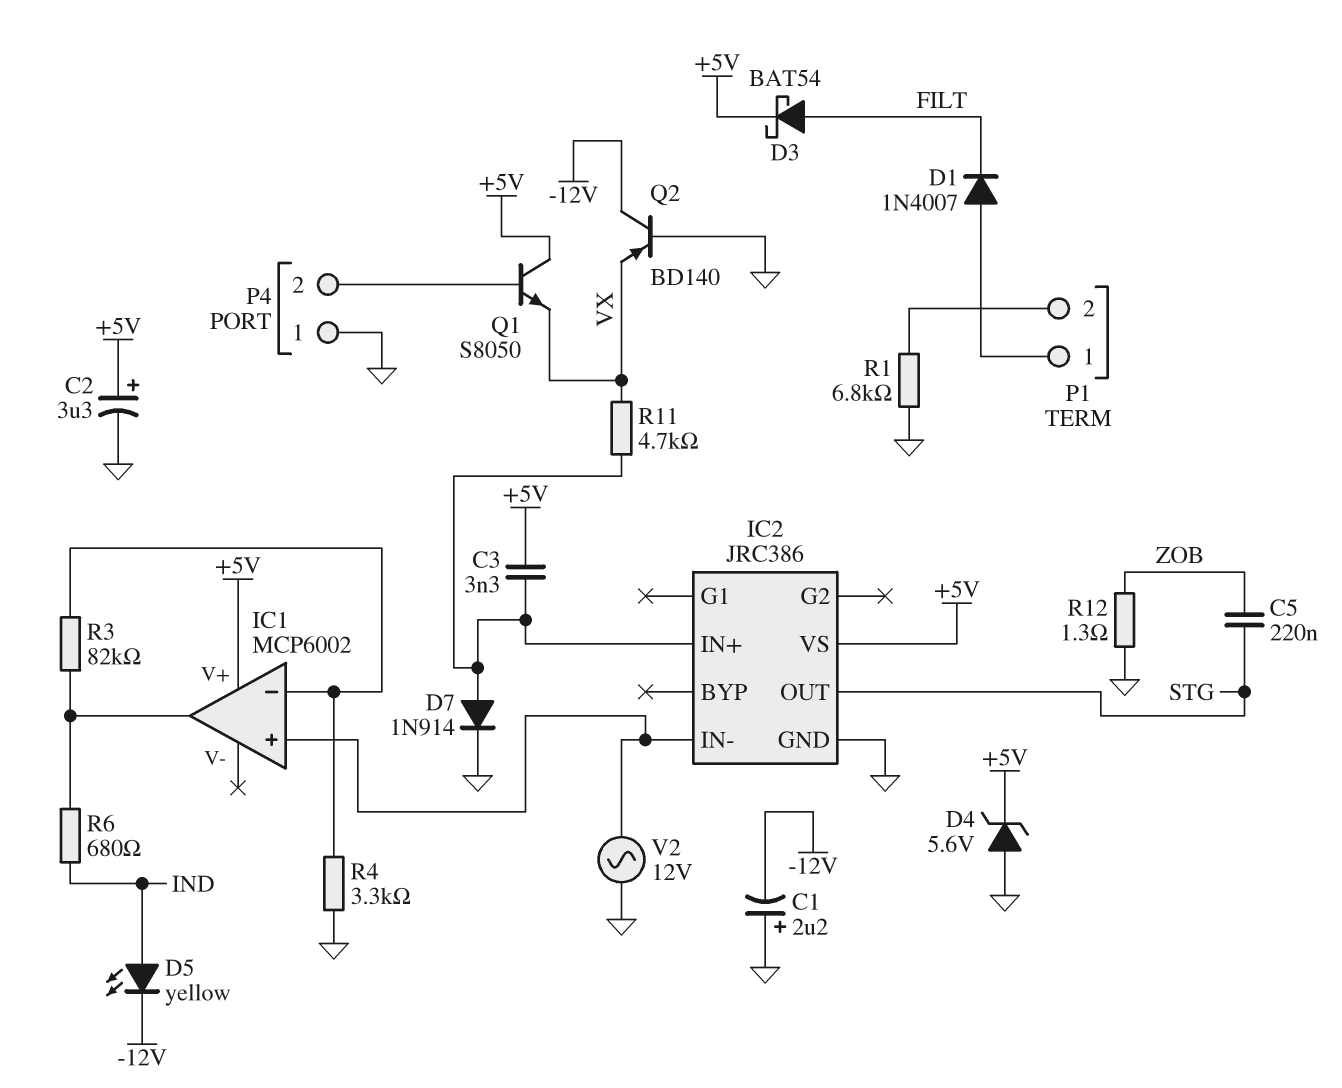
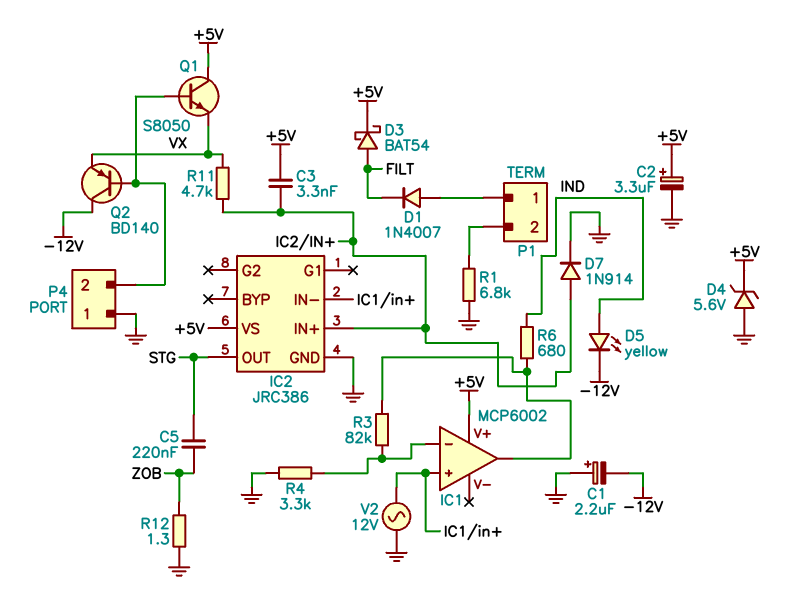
Q2: PNP BD140 (B GND, C -12V, E VX) -> PNP BD140 (B P4/2, C -12V, E VX)

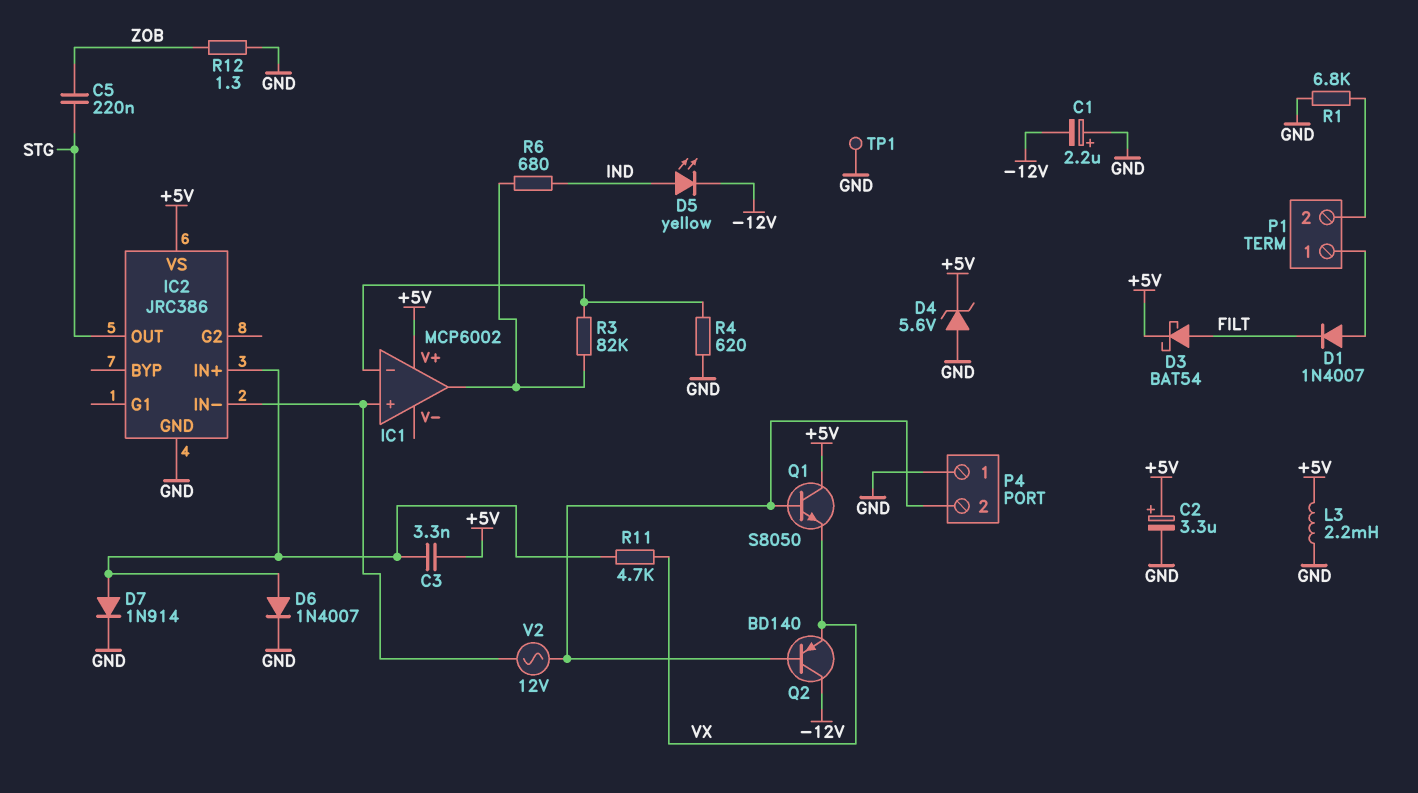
D6: none -> diode 1N4007 (A IC2/IN+, K GND)
L3: none -> 2.2mH (+5V, GND)
R4: 3.3k (GND, IC1/in-) -> 620 (GND, IC1/in-)
TP1: none -> test point (GND)
V2: AC 12V (GND, IC1/in+) -> AC 12V (IC1/in+, P4/2)

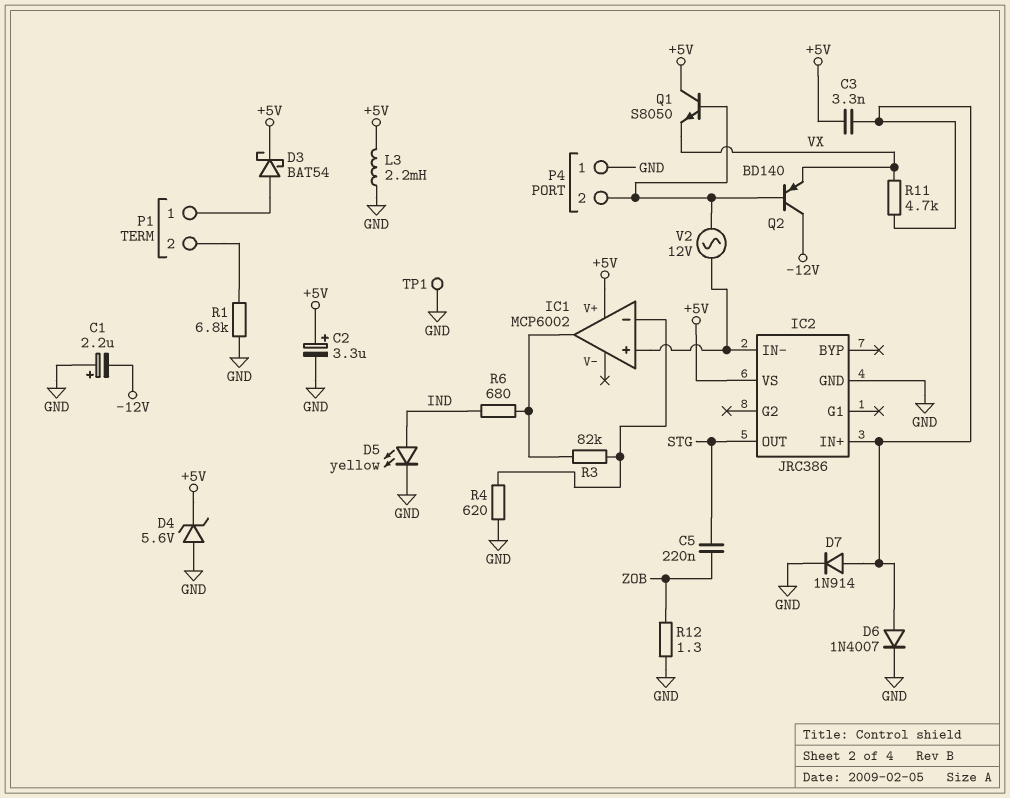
D1: diode 1N4007 (A P1/1, K FILT) -> none
D3: schottky BAT54 (A FILT, K +5V) -> schottky BAT54 (A P1/1, K +5V)
D5: LED yellow (A IND, K -12V) -> LED yellow (A IND, K GND)

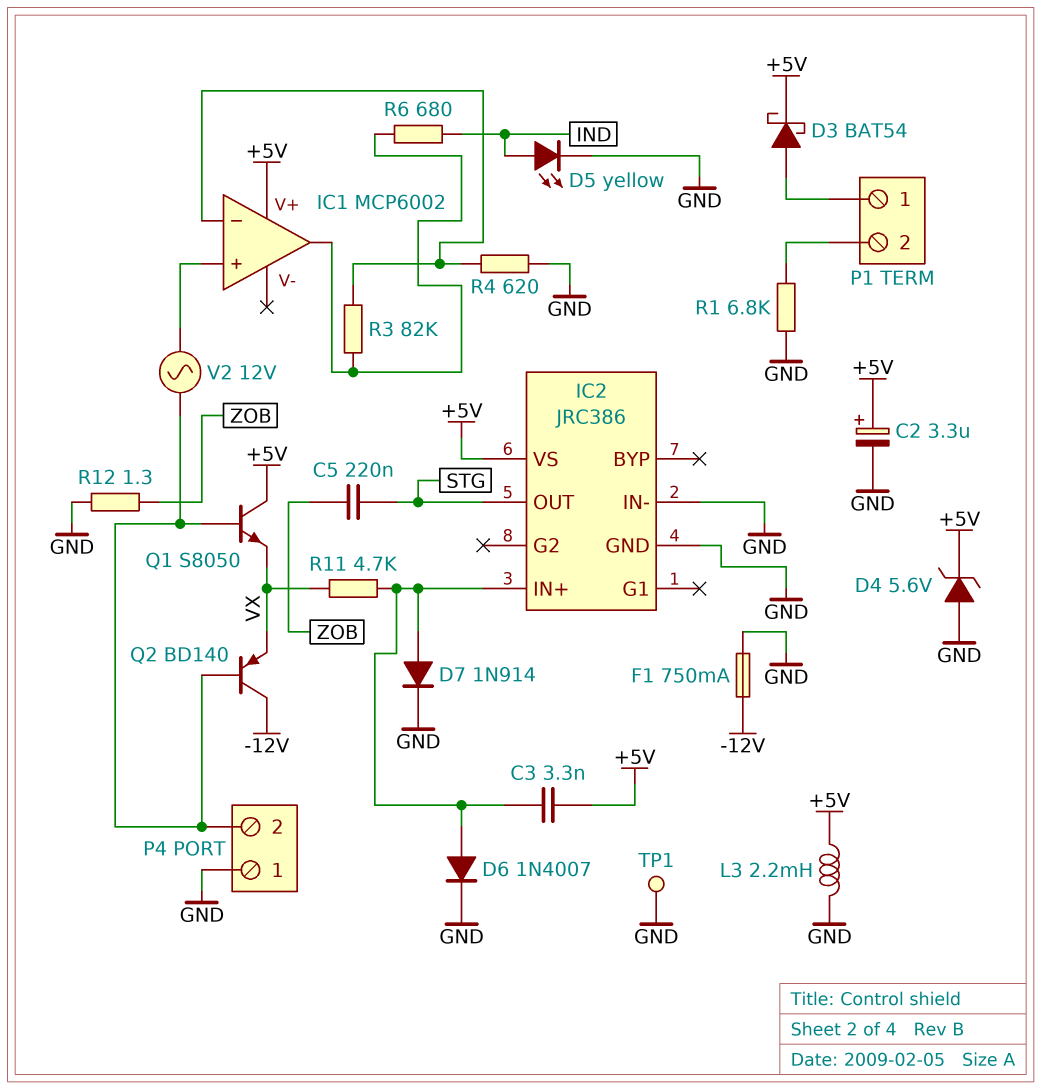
C1: 2.2uF (plus GND, minus -12V) -> none
F1: none -> 750mA (-12V, GND)
IC2 pin IN-: IC1/in+ -> GND

